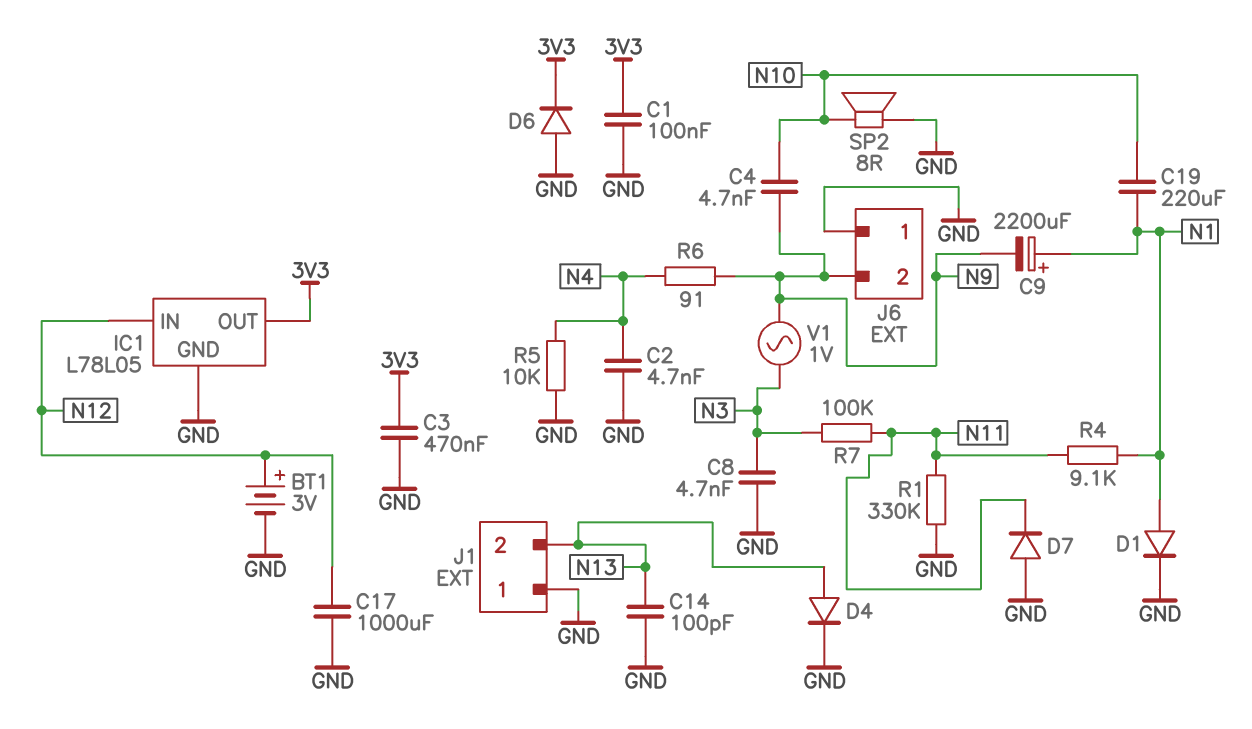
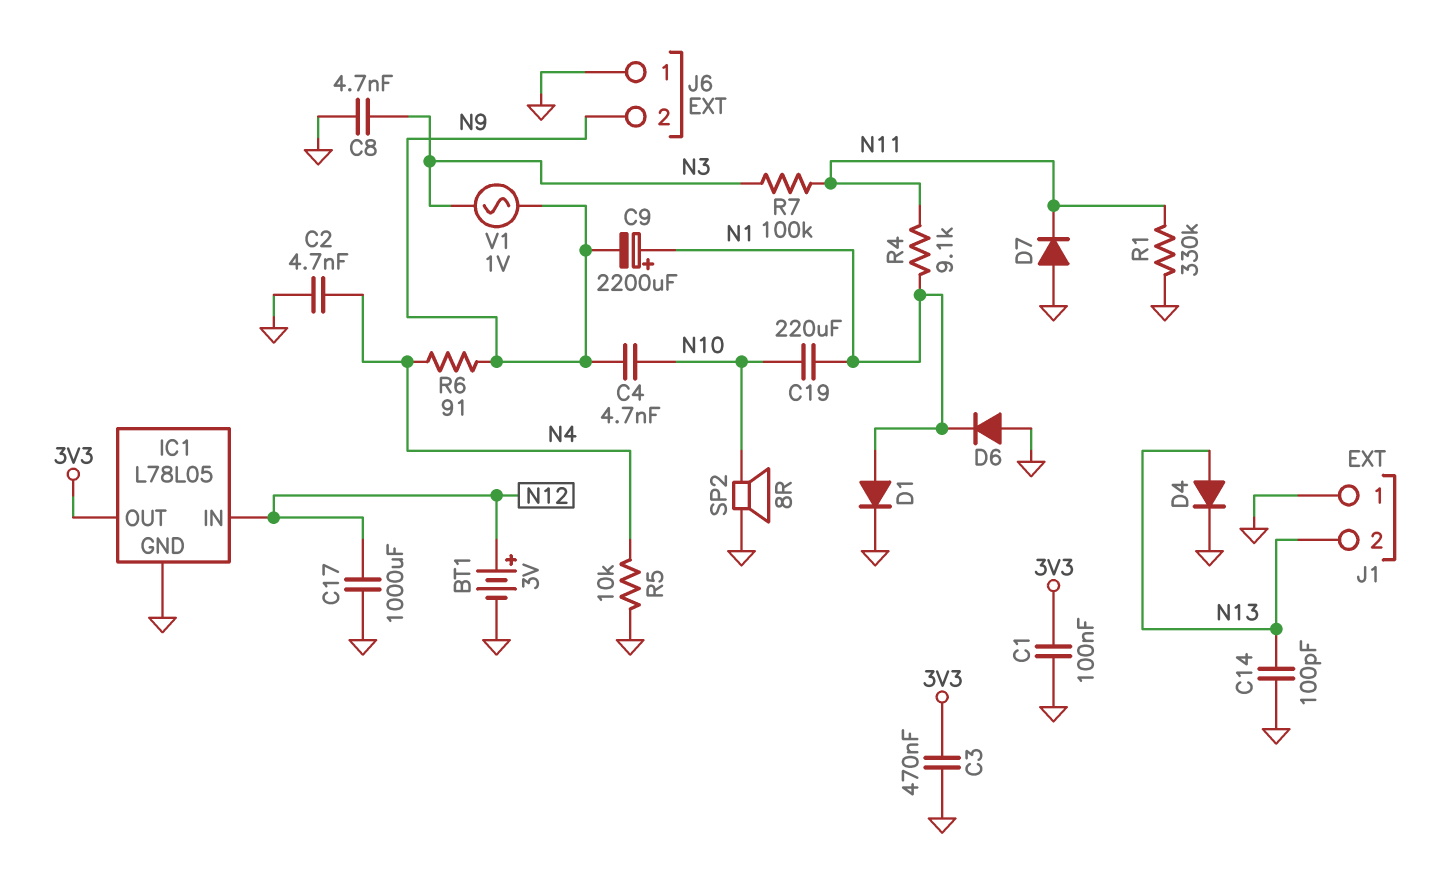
D6: diode (A GND, K 3V3) -> diode (A GND, K N1)

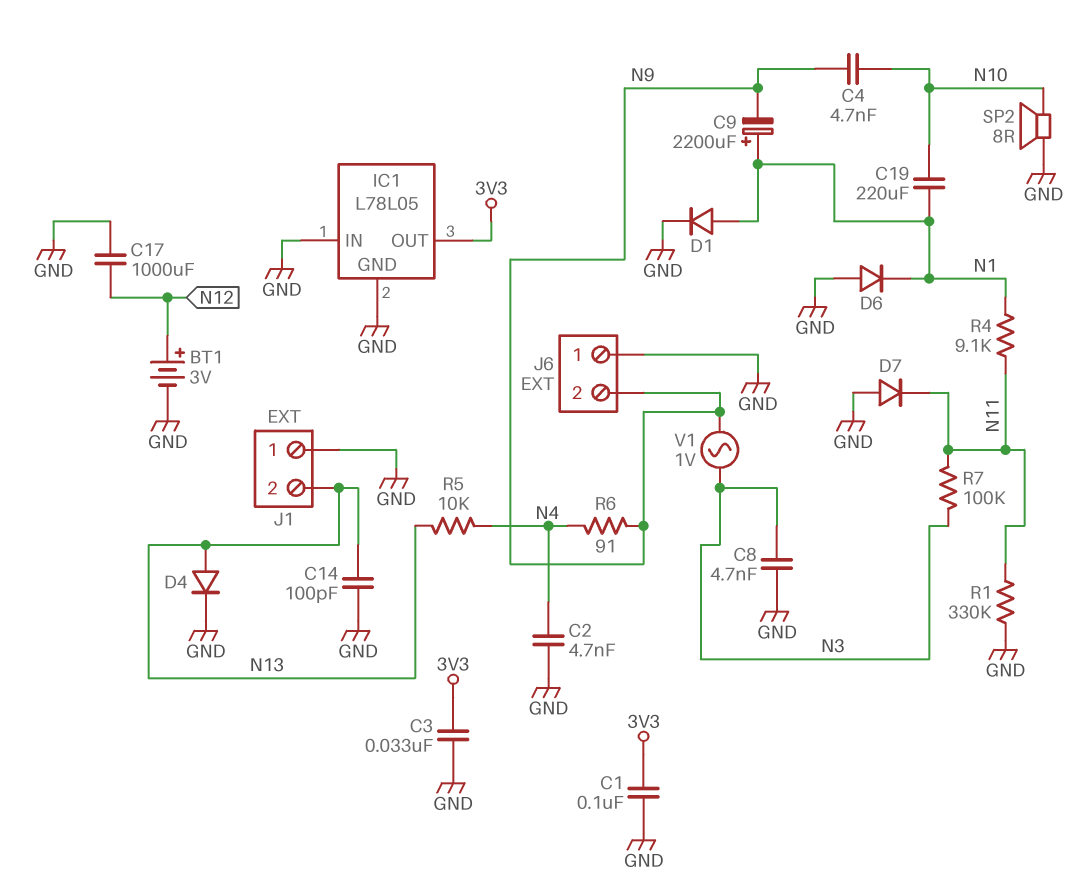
C3: 470nF (3V3, GND) -> 33nF (3V3, GND)
IC1 pin IN: N12 -> GND
R5: 10k (GND, N4) -> 10k (N4, N13)

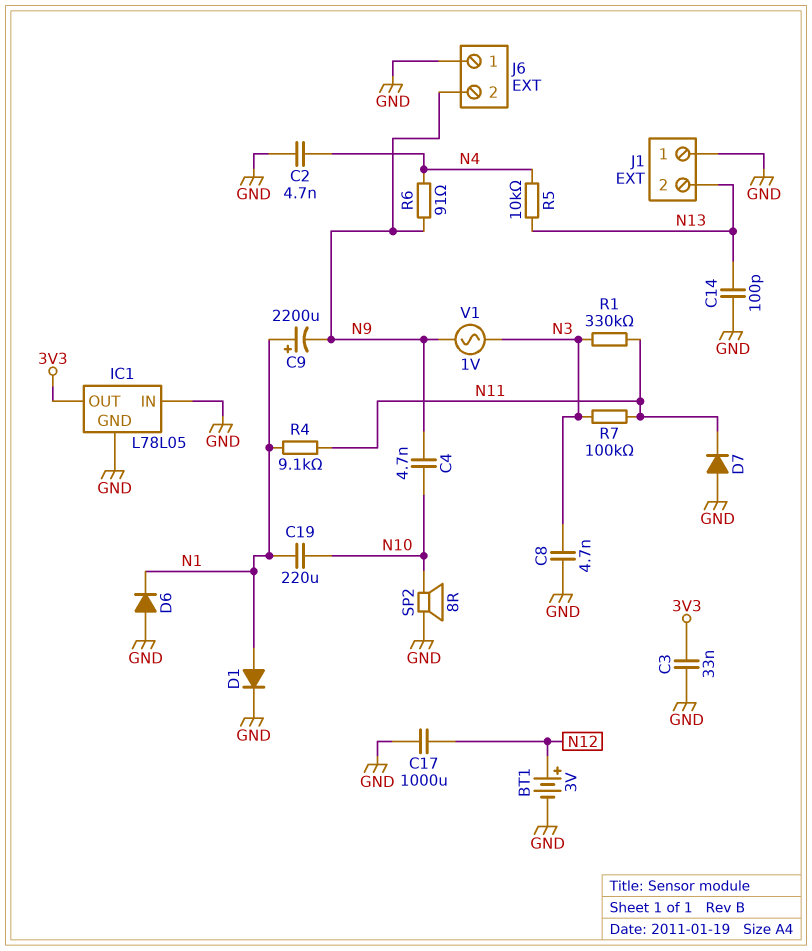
C1: 100nF (3V3, GND) -> none
D4: diode (A N13, K GND) -> none
R1: 330k (GND, N11) -> 330k (N3, N11)

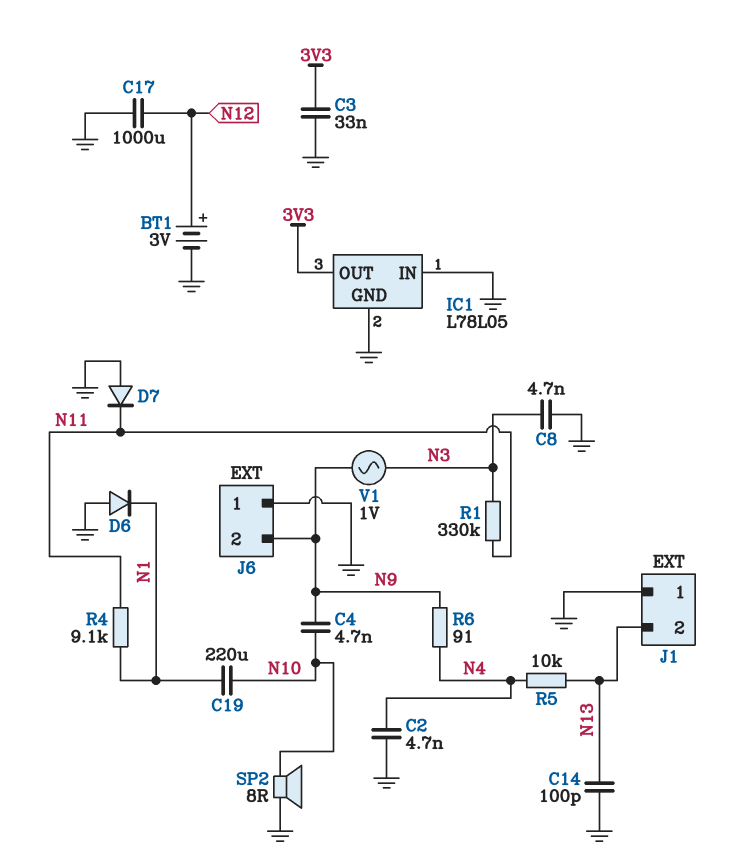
C9: 2200uF (plus N1, minus N9) -> none
D1: diode (A N1, K GND) -> none
R7: 100k (N3, N11) -> none

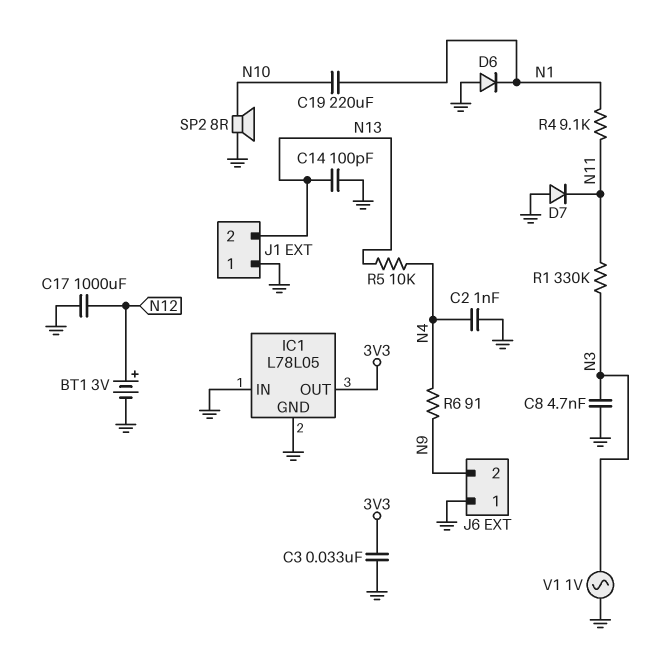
C2: 4.7nF (GND, N4) -> 1nF (GND, N4)
C4: 4.7nF (N9, N10) -> none
V1: AC 1V (N3, N9) -> AC 1V (GND, N3)

